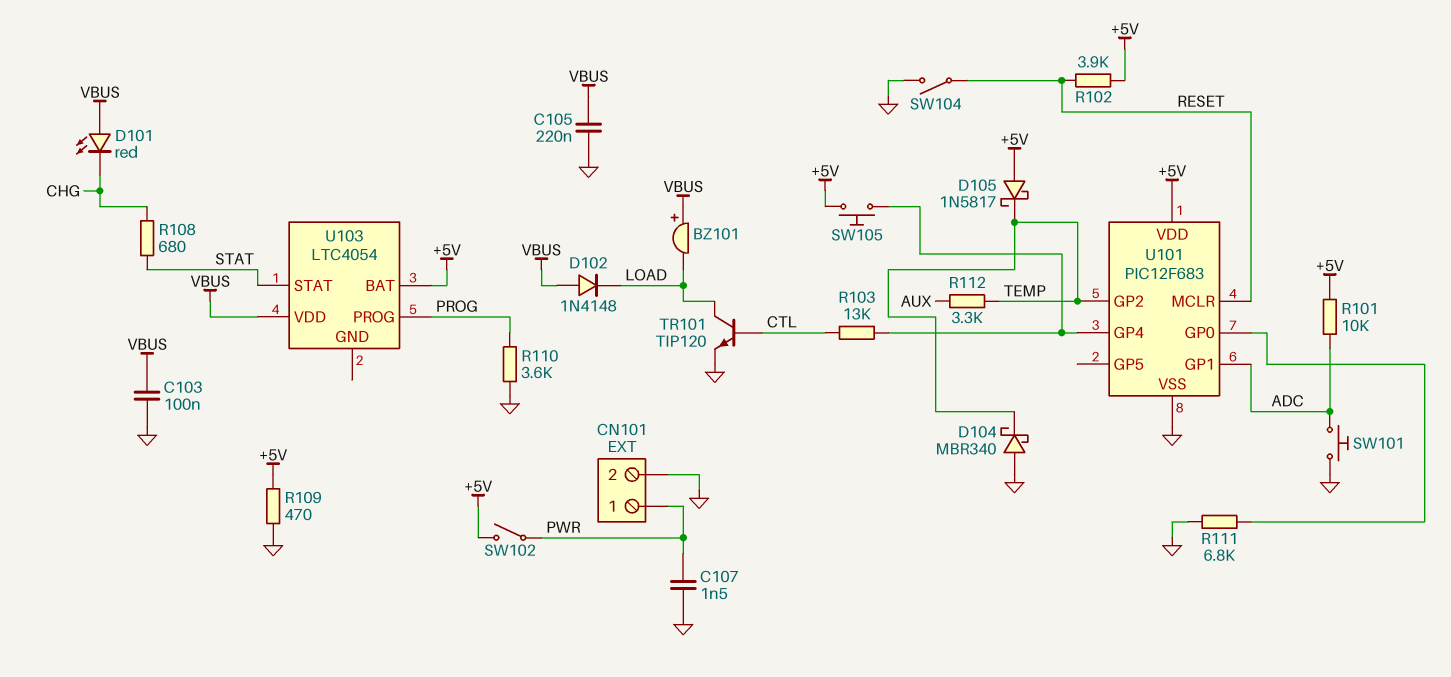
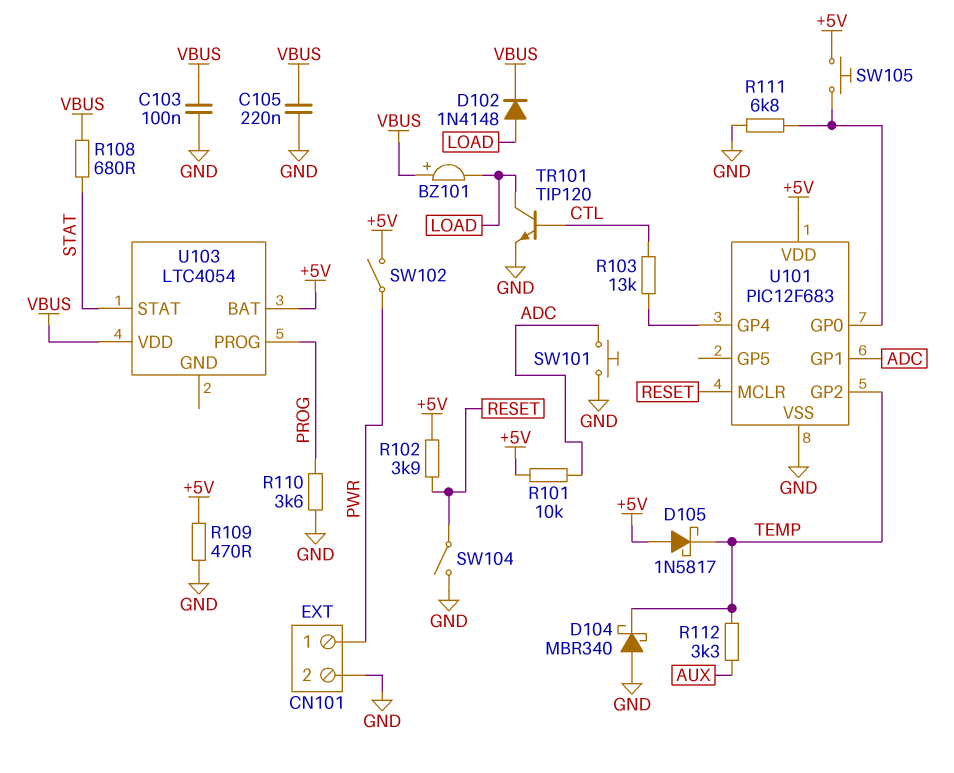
C107: 1.5nF (GND, PWR) -> none
D101: LED red (A VBUS, K CHG) -> none
D102: diode 1N4148 (A VBUS, K LOAD) -> diode 1N4148 (A LOAD, K VBUS)
R108: 680 (CHG, STAT) -> 680 (STAT, VBUS)
SW105: button (+5V, U101/GP4) -> button (+5V, U101/GP0)

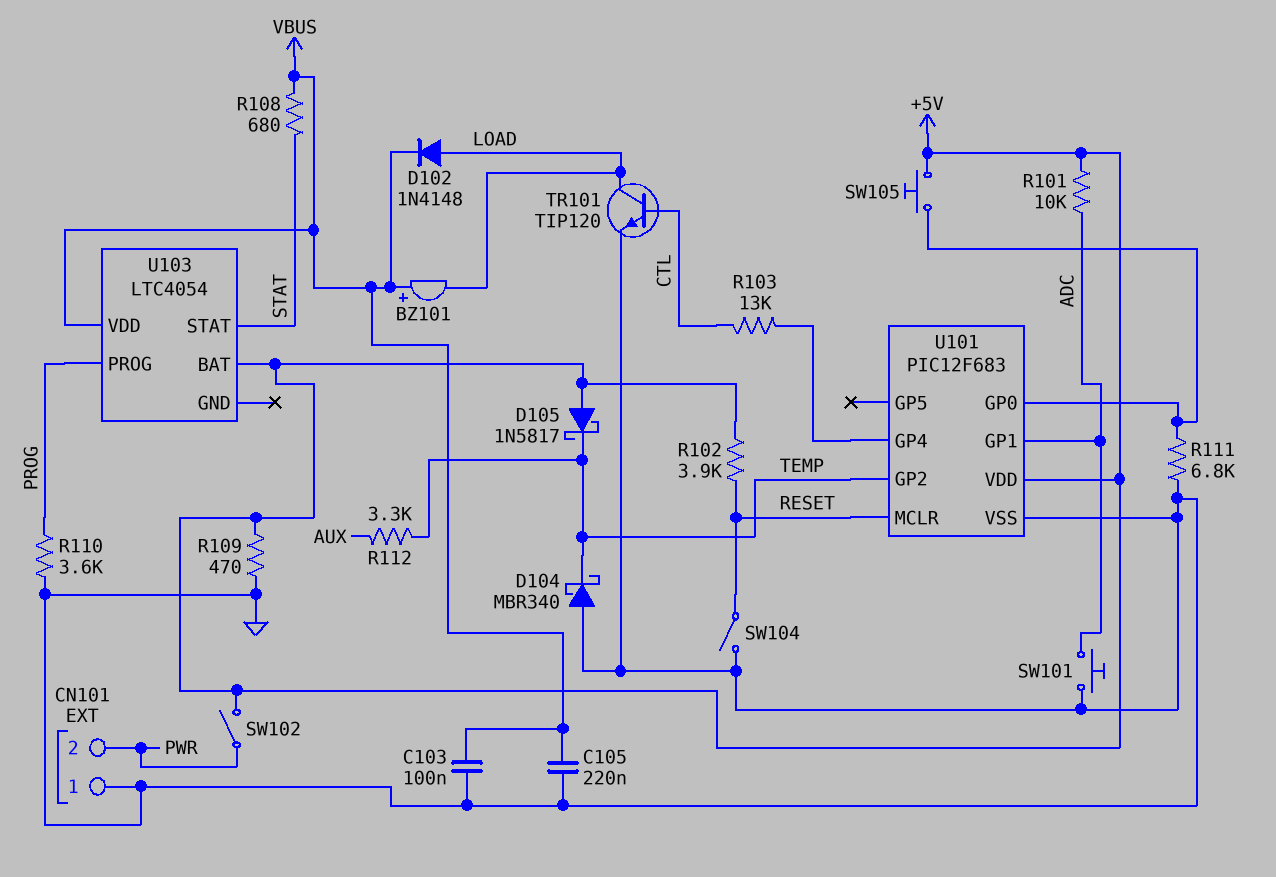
CN101 pin 1: PWR -> GND
CN101 pin 2: GND -> PWR

